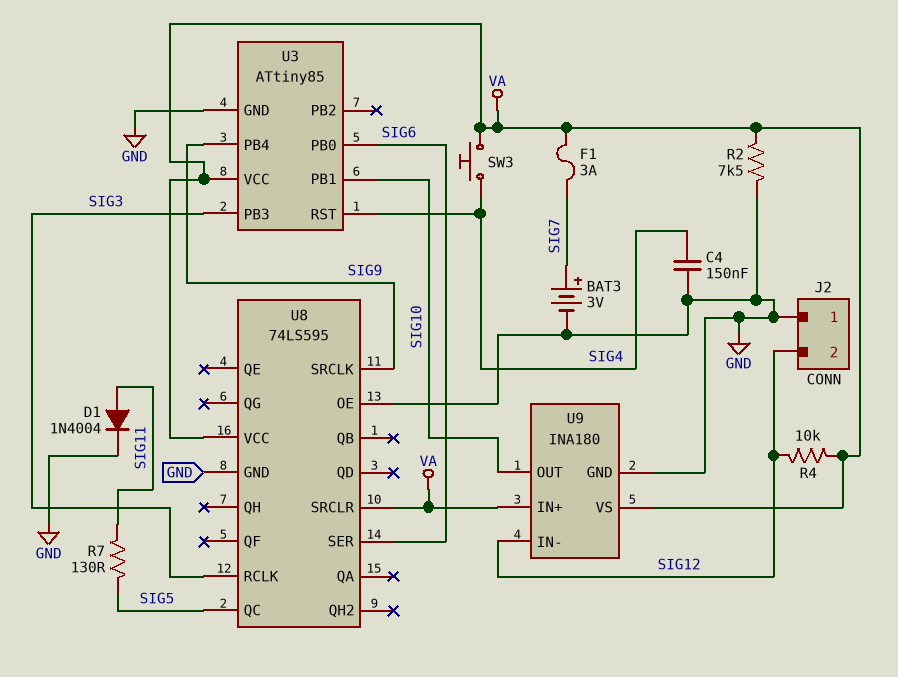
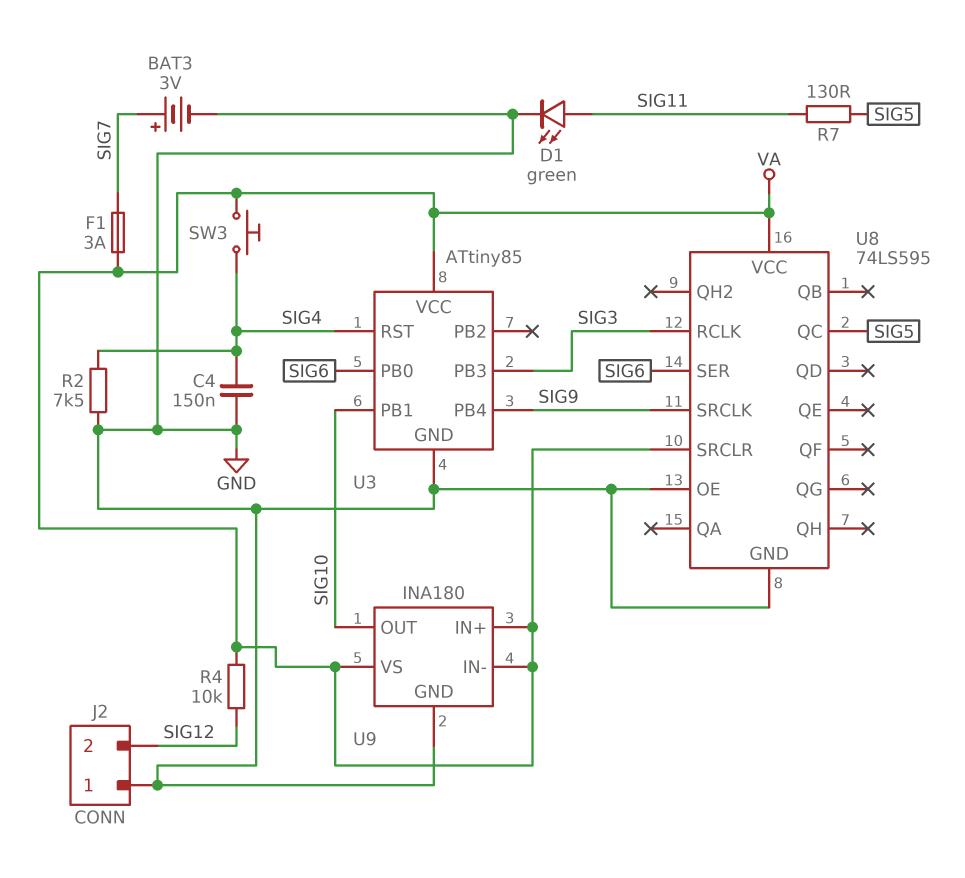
D1: diode 1N4004 (A SIG11, K GND) -> LED green (A SIG11, K GND)
R2: 7.5k (GND, VA) -> 7.5k (GND, SIG4)
U9 pin IN-: SIG12 -> VA

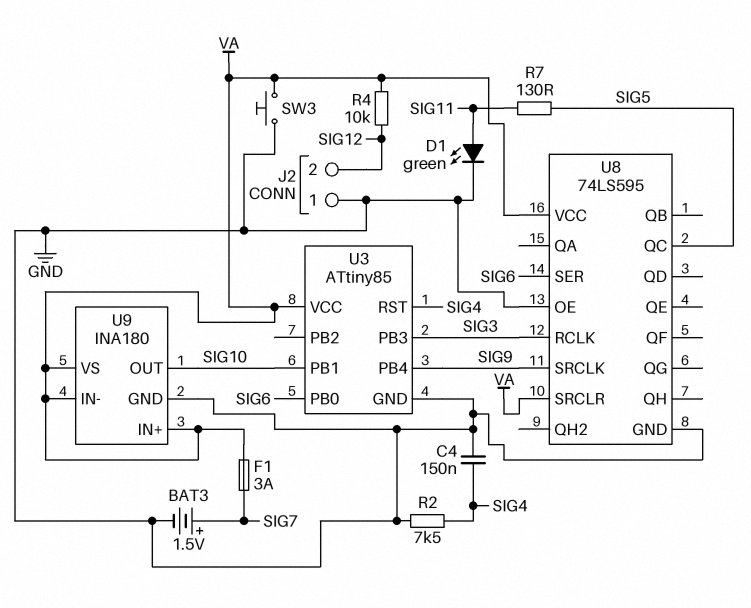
BAT3: 3V (plus SIG7, minus GND) -> 1.5V (plus SIG7, minus GND)
SW3: button (SIG4, VA) -> button (GND, VA)

